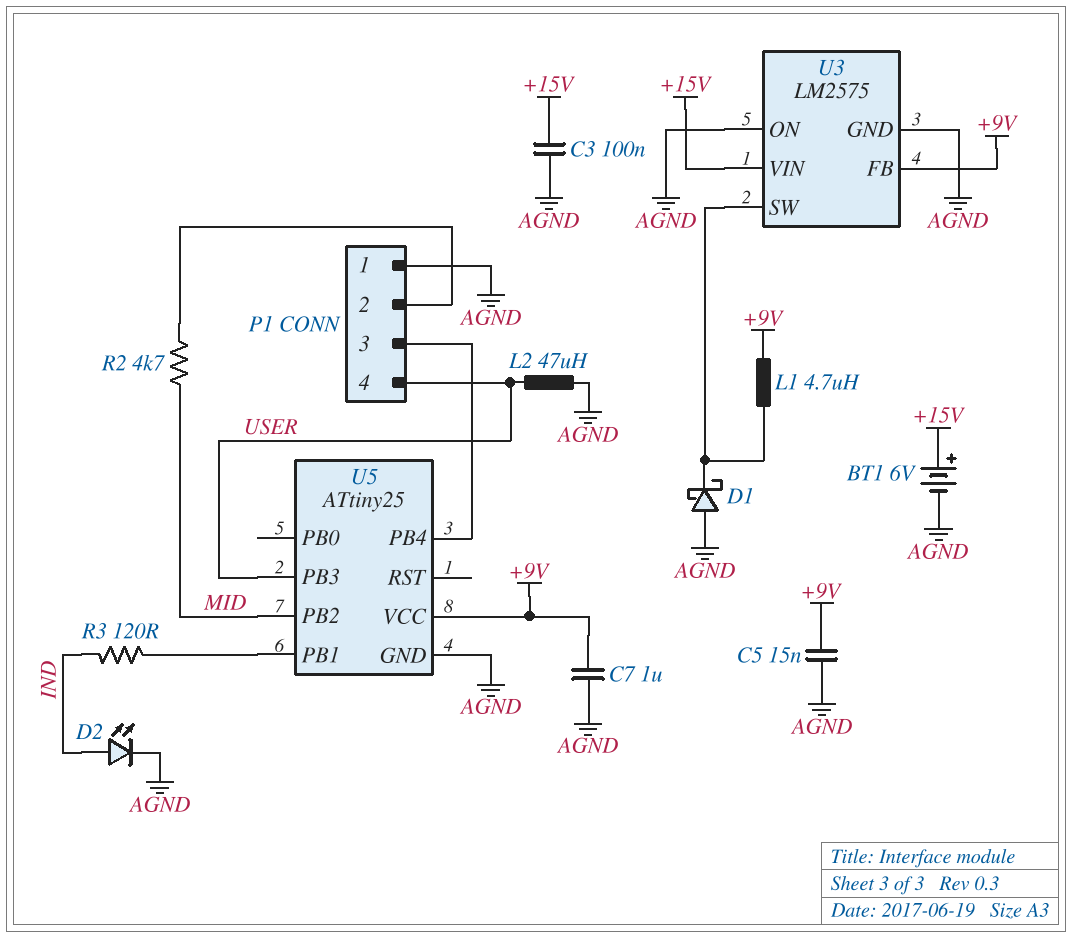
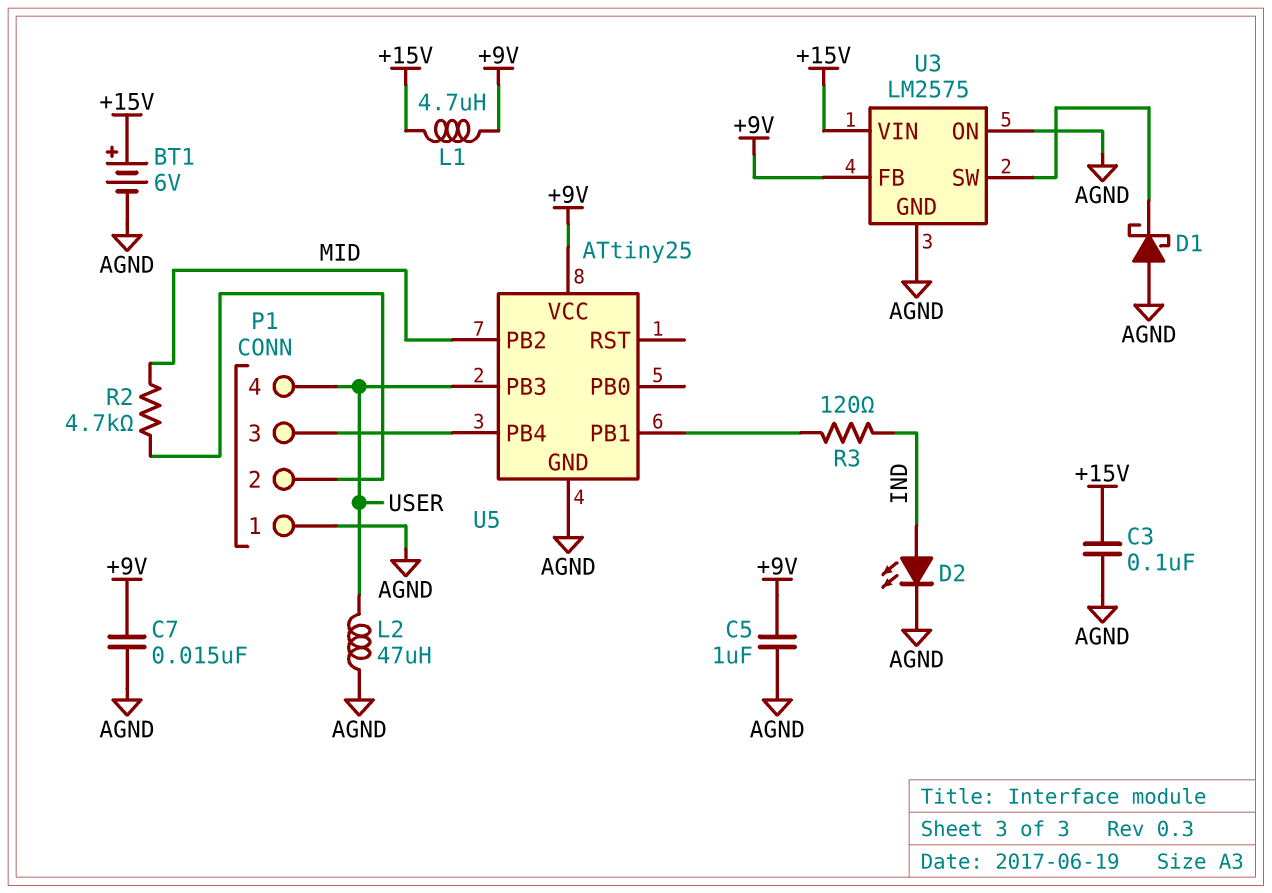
C5: 15nF (+9V, AGND) -> 1uF (+9V, AGND)
C7: 1uF (+9V, AGND) -> 15nF (+9V, AGND)
L1: 4.7uH (+9V, U3/SW) -> 4.7uH (+9V, +15V)

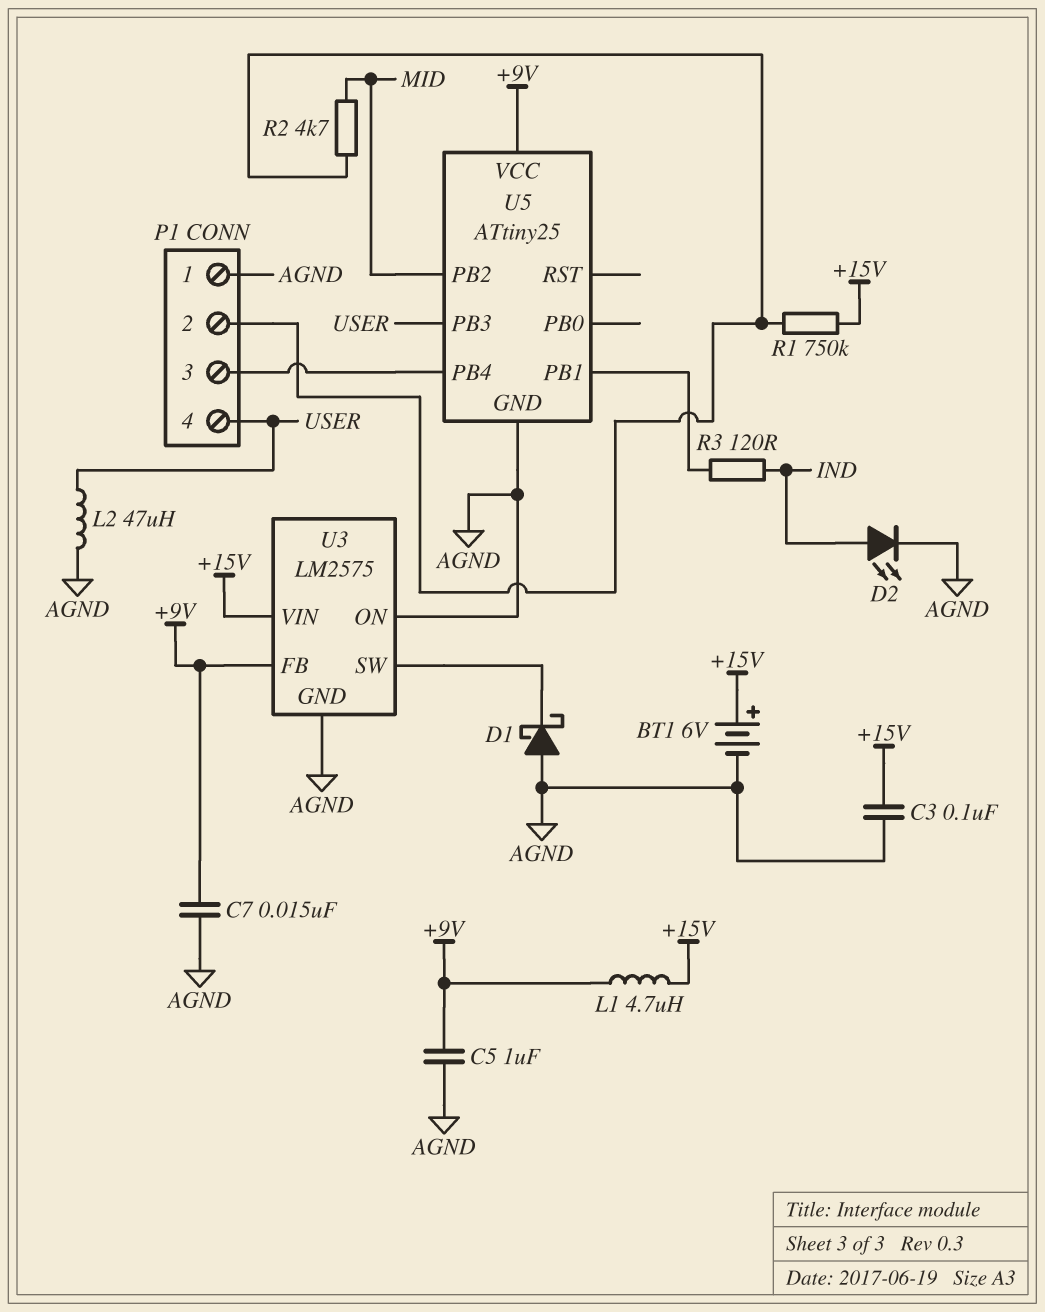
R1: none -> 750k (+15V, P1/2)

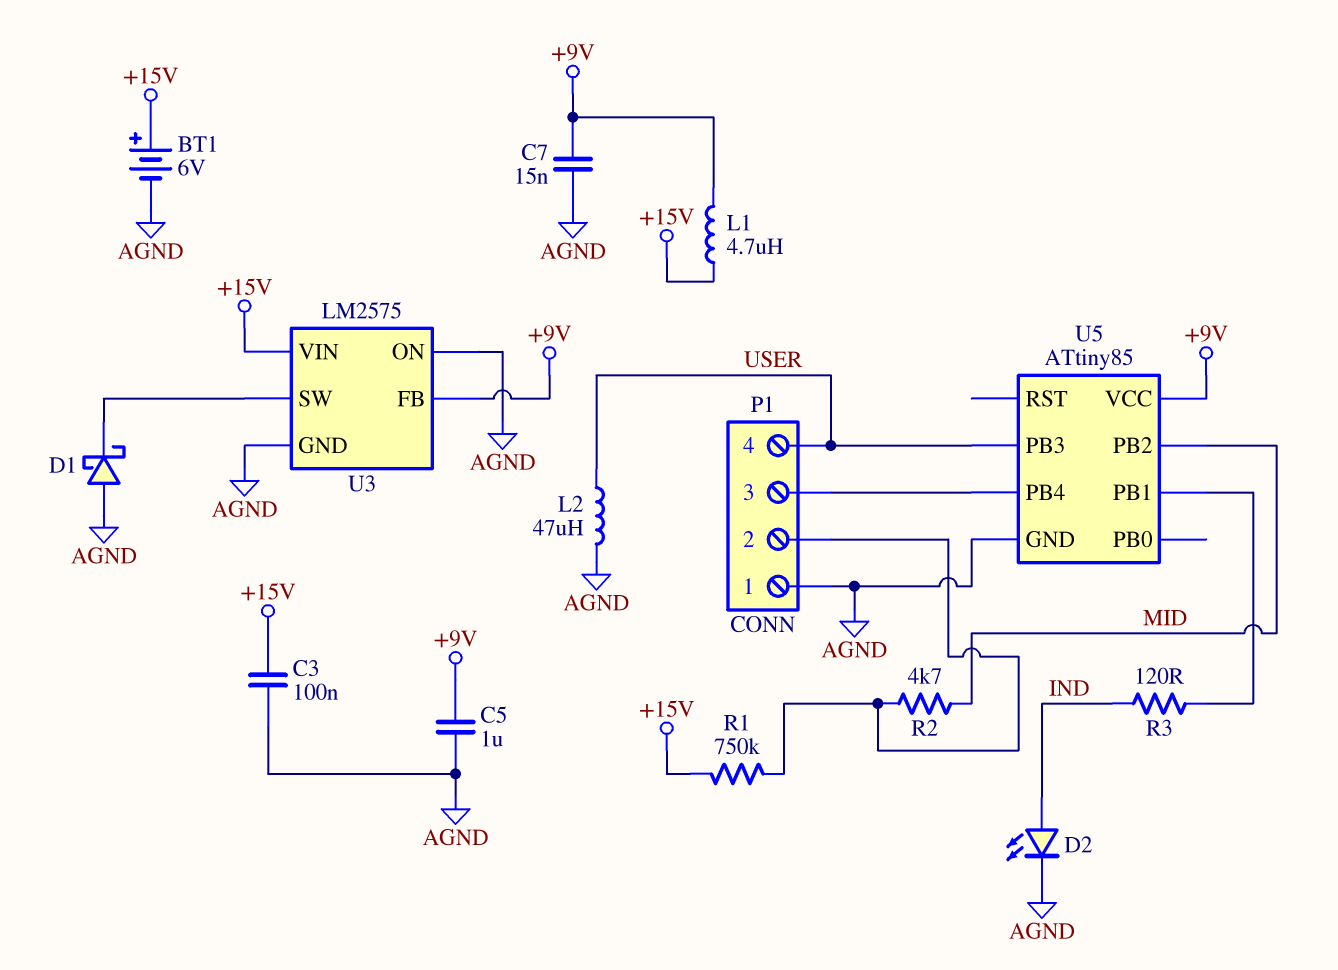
U5: ATtiny25 -> ATtiny85

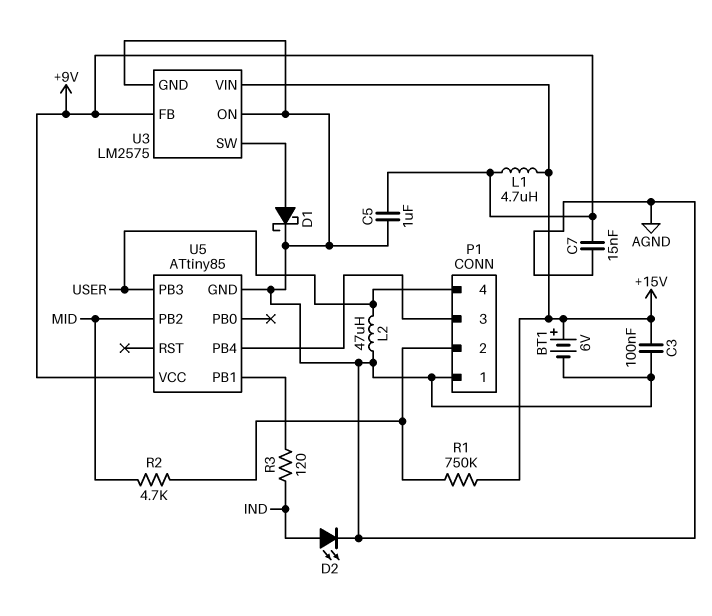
D1: schottky (A AGND, K U3/SW) -> schottky (A U3/SW, K AGND)

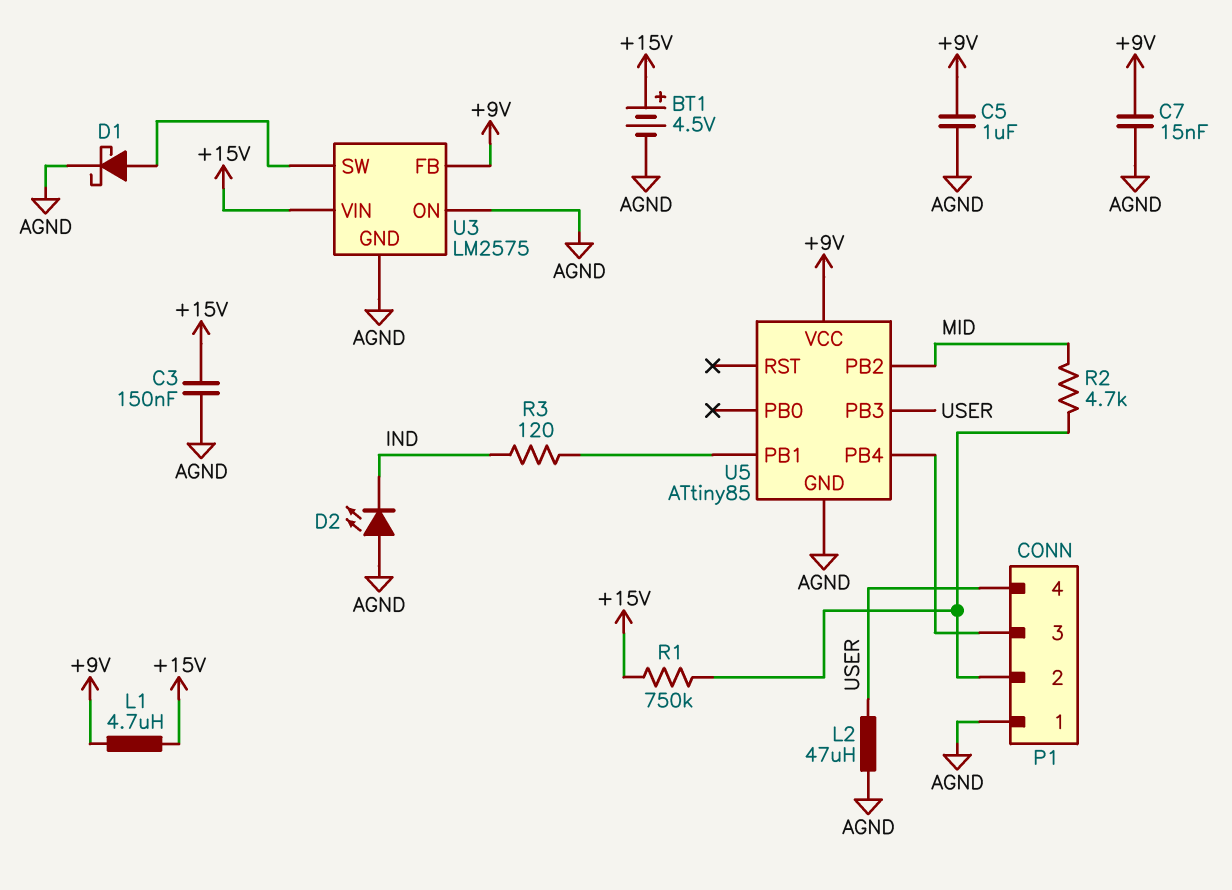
BT1: 6V (plus +15V, minus AGND) -> 4.5V (plus +15V, minus AGND)
C3: 100nF (+15V, AGND) -> 150nF (+15V, AGND)
D2: LED (A IND, K AGND) -> LED (A AGND, K IND)

